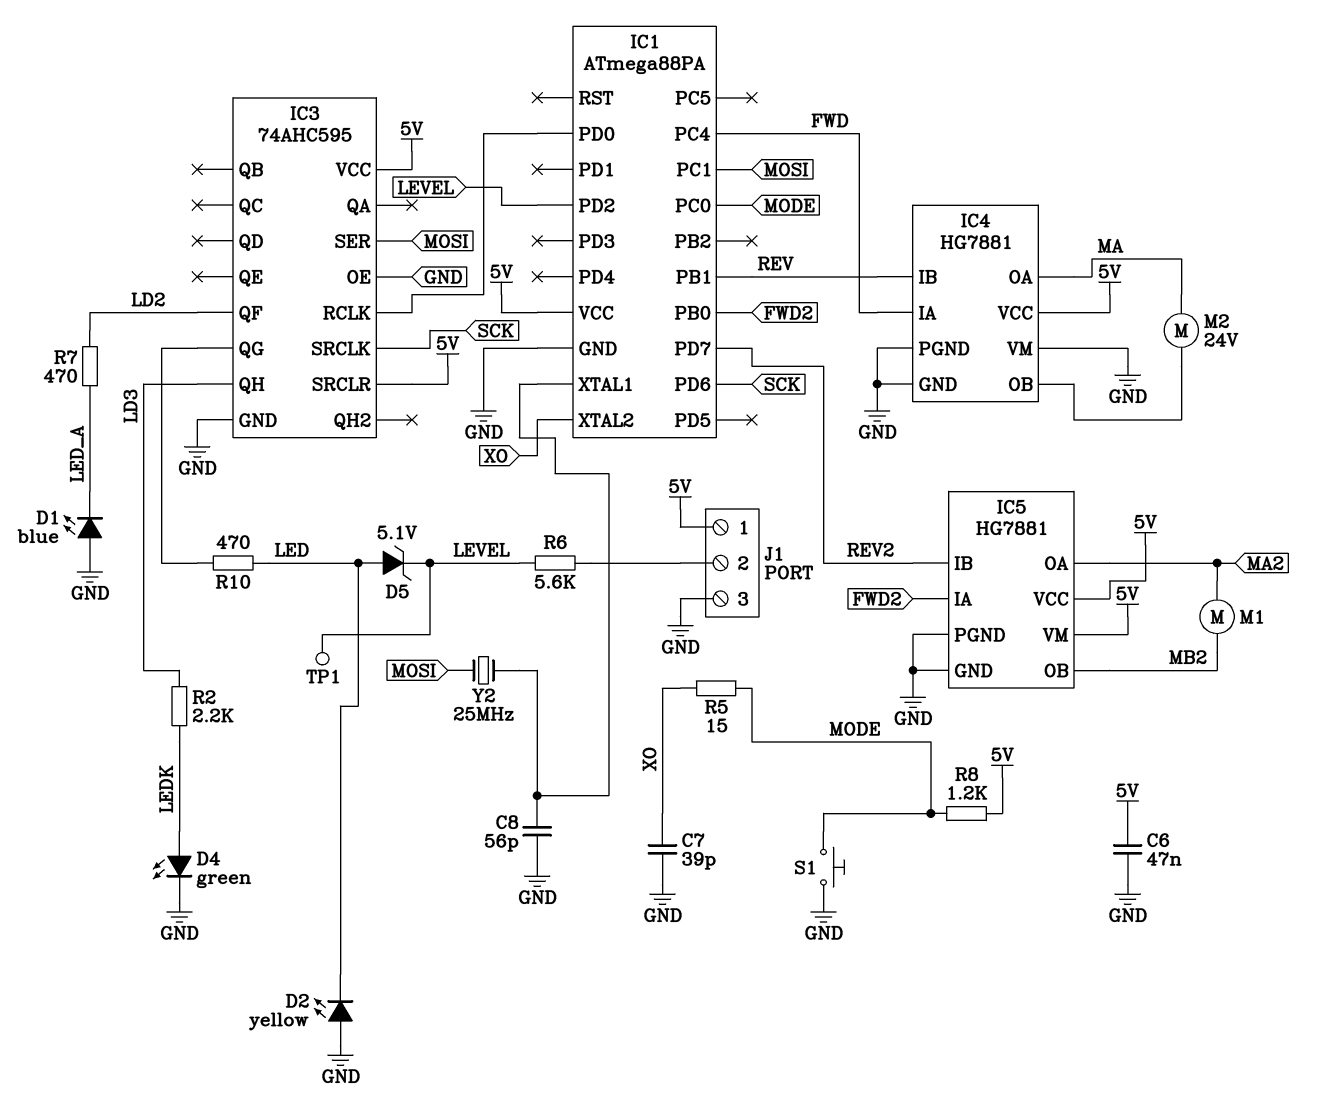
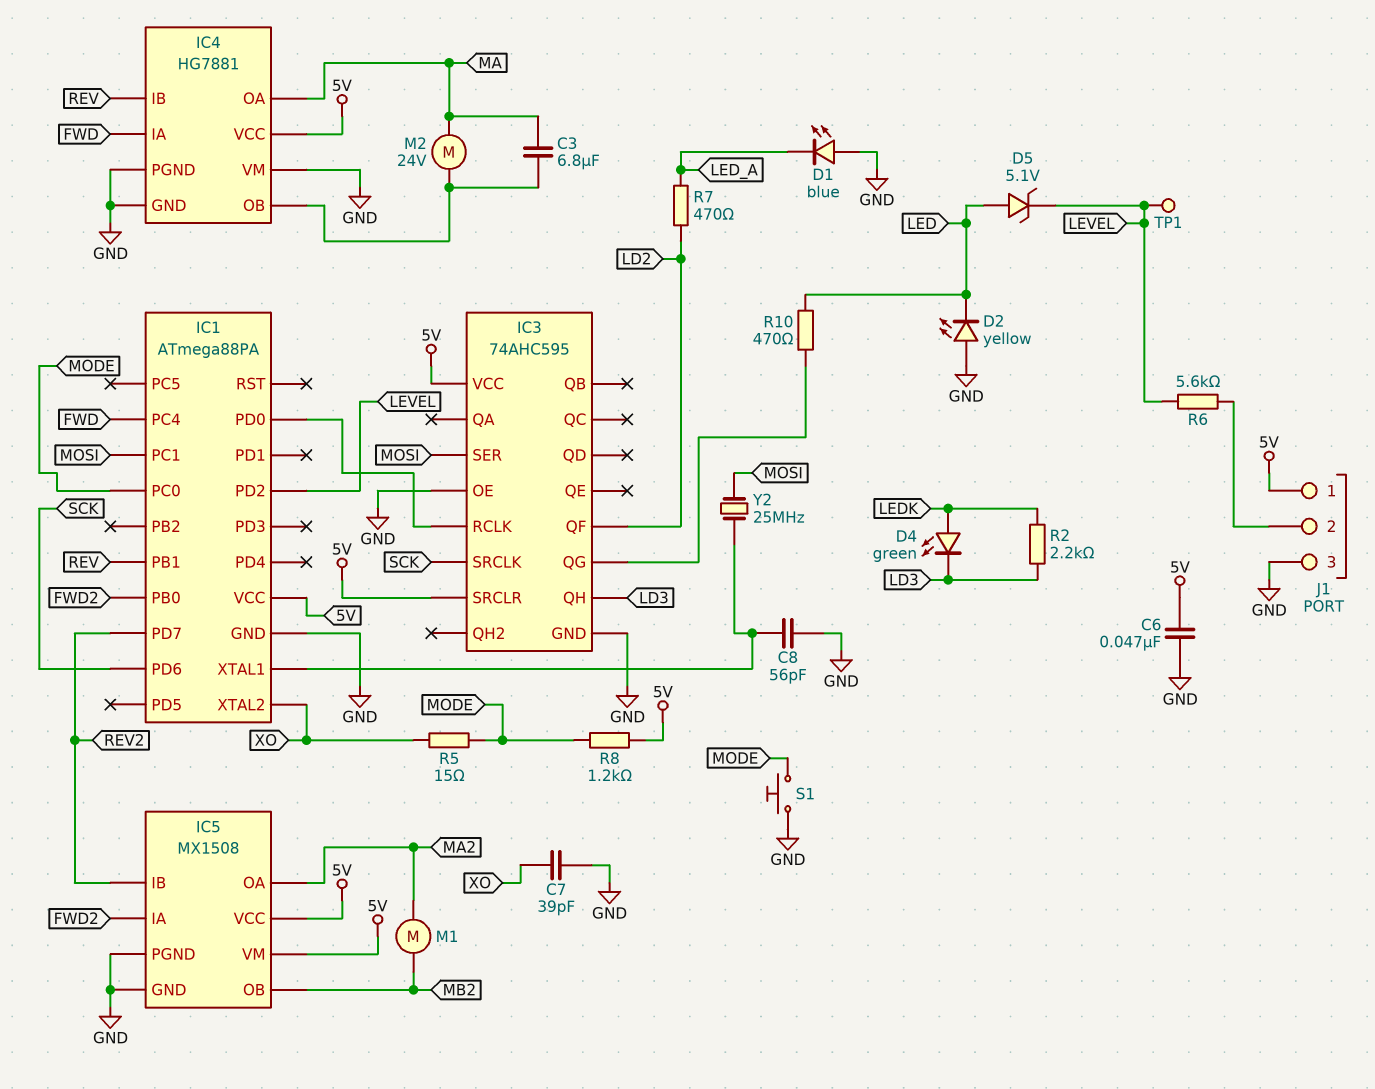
C3: none -> 6.8uF (IC4/OB, MA)
D4: LED green (A LEDK, K GND) -> LED green (A LEDK, K LD3)
IC5: HG7881 -> MX1508

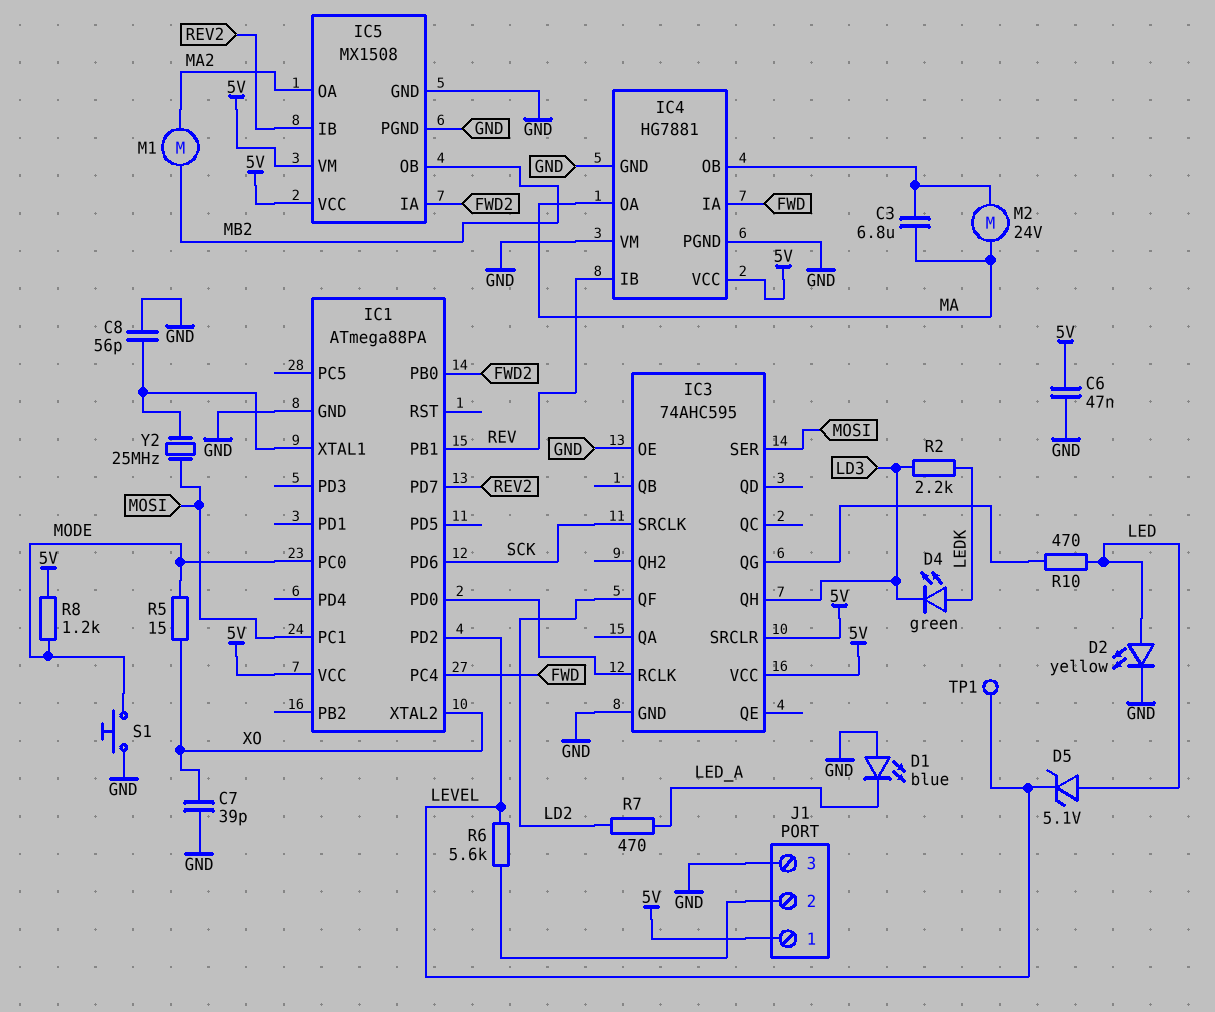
D2: LED yellow (A GND, K LED) -> LED yellow (A LED, K GND)

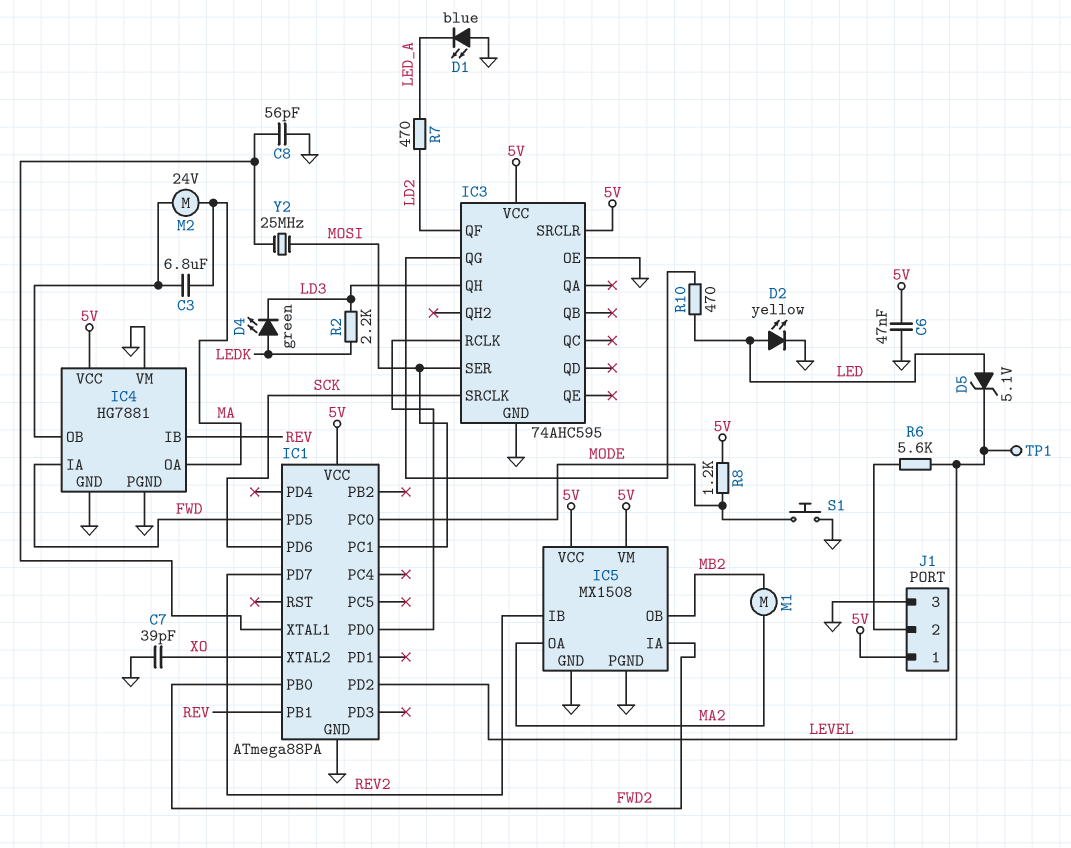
IC1 pin PC4: FWD -> none
IC1 pin PD5: none -> FWD
R5: 15 (MODE, XO) -> none

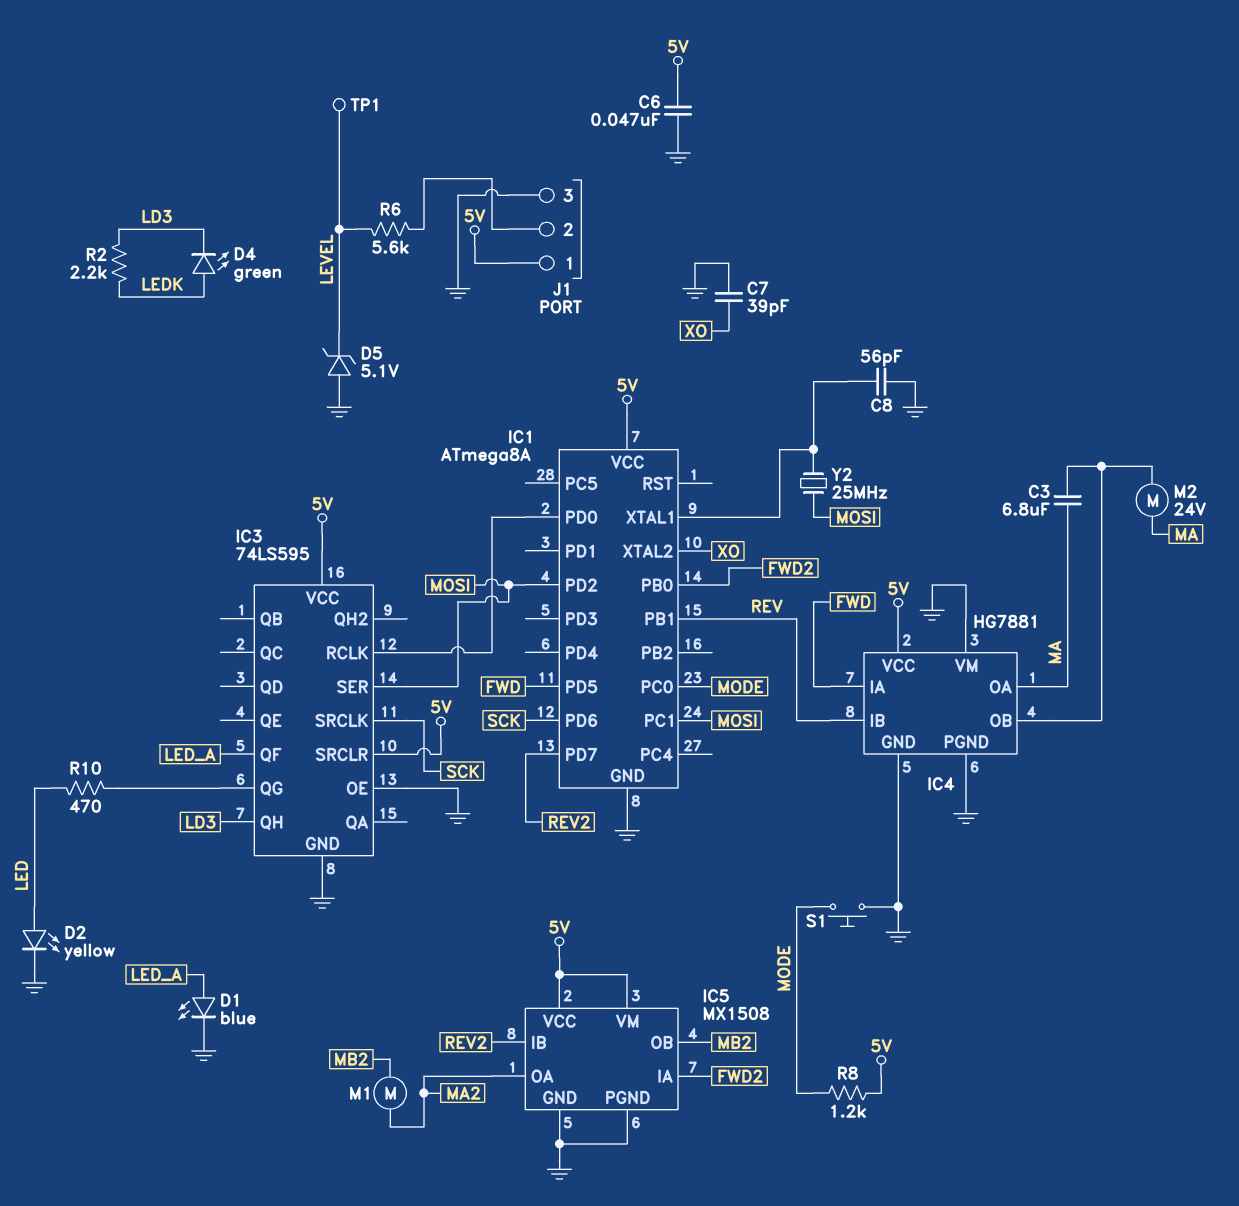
D1: LED blue (A GND, K LED_A) -> LED blue (A LED_A, K GND)
D5: zener 5.1V (A LED, K LEVEL) -> zener 5.1V (A GND, K LEVEL)
IC1: ATmega88PA -> ATmega8A
IC1 pin PD2: LEVEL -> MOSI
IC3: 74AHC595 -> 74LS595
IC3 pin QF: LD2 -> LED_A
R7: 470 (LD2, LED_A) -> none

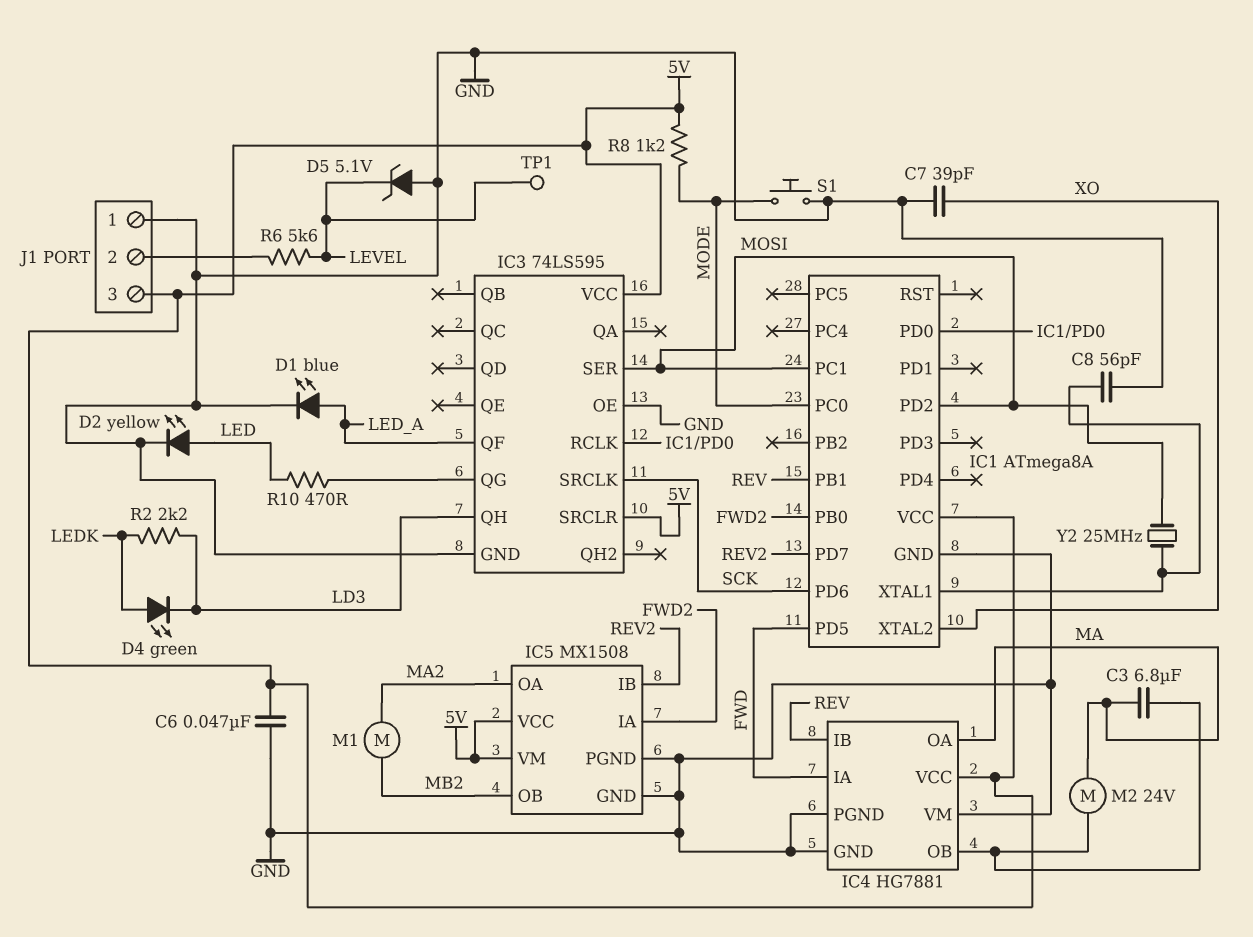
J1 pin 1: 5V -> GND
J1 pin 3: GND -> 5V

